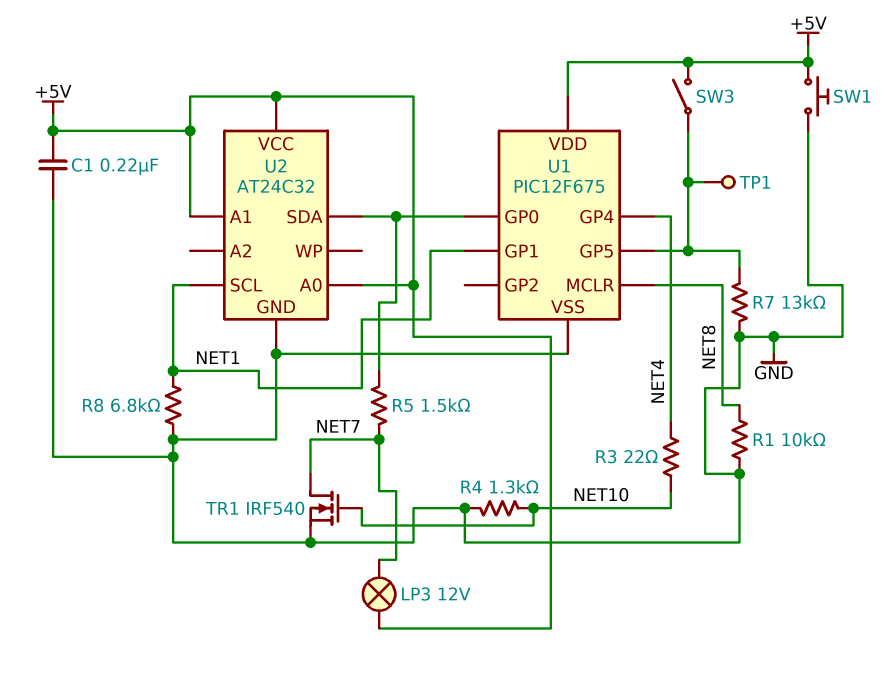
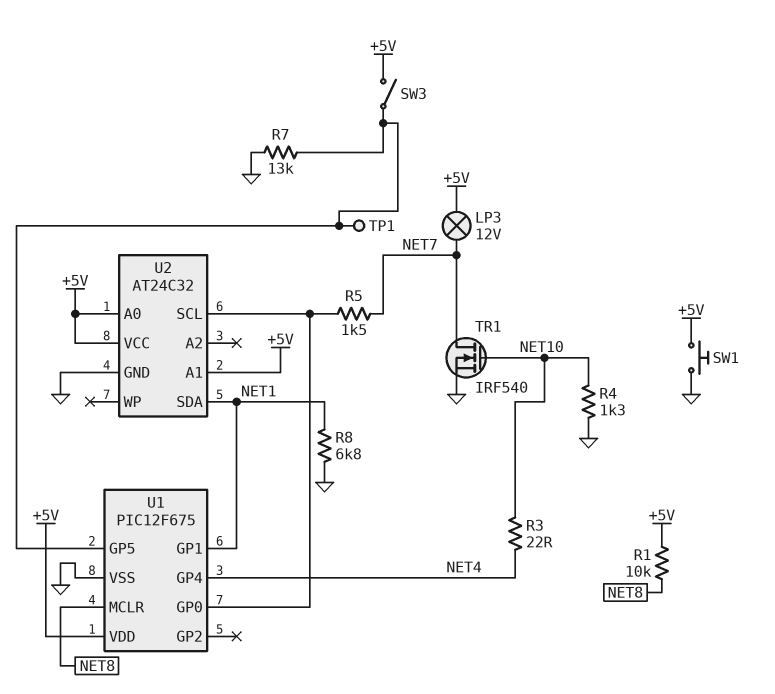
C1: 220nF (+5V, GND) -> none
R1: 10k (GND, NET8) -> 10k (+5V, NET8)
U2 pin SCL: NET1 -> U1/GP0
U2 pin SDA: U1/GP0 -> NET1

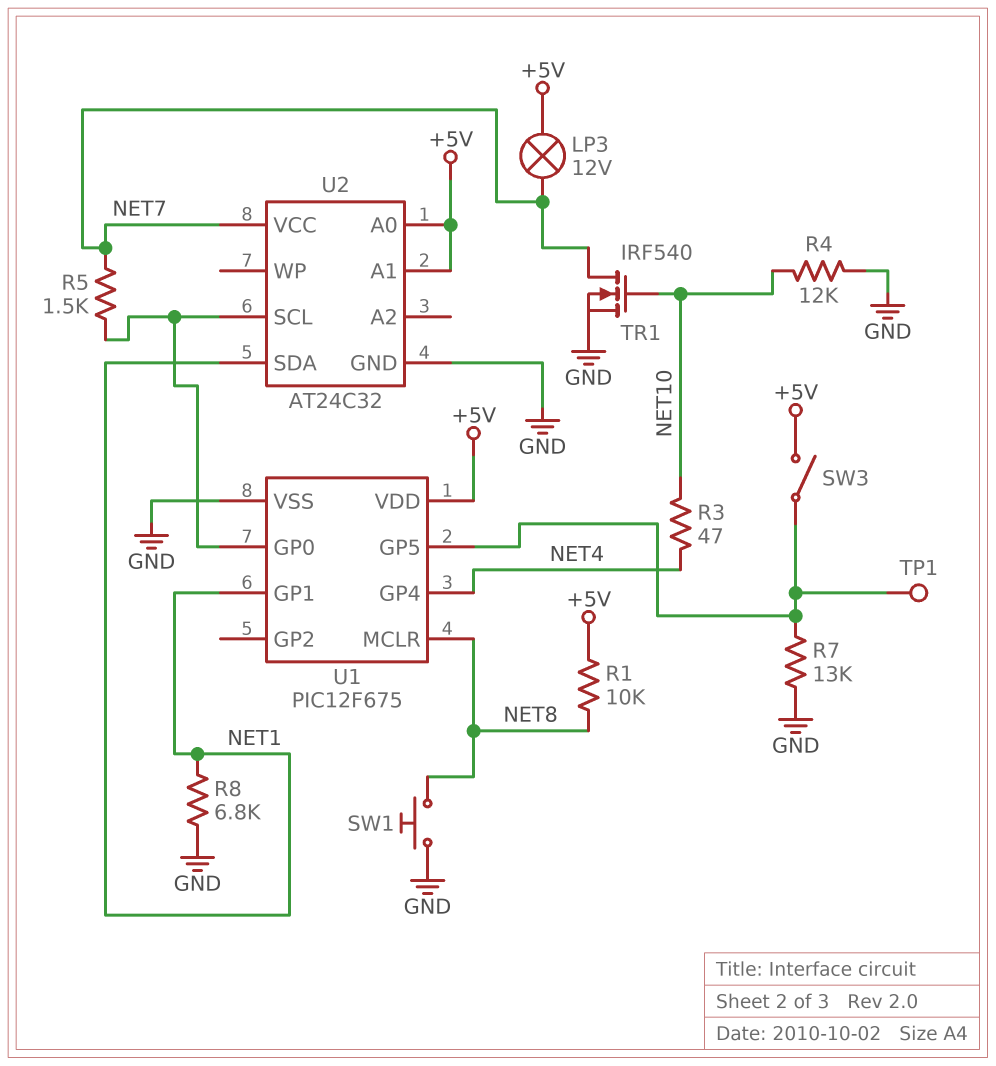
R3: 22 (NET4, NET10) -> 47 (NET4, NET10)
R4: 1.3k (GND, NET10) -> 12k (GND, NET10)
SW1: button (+5V, GND) -> button (GND, NET8)
U2 pin VCC: +5V -> NET7

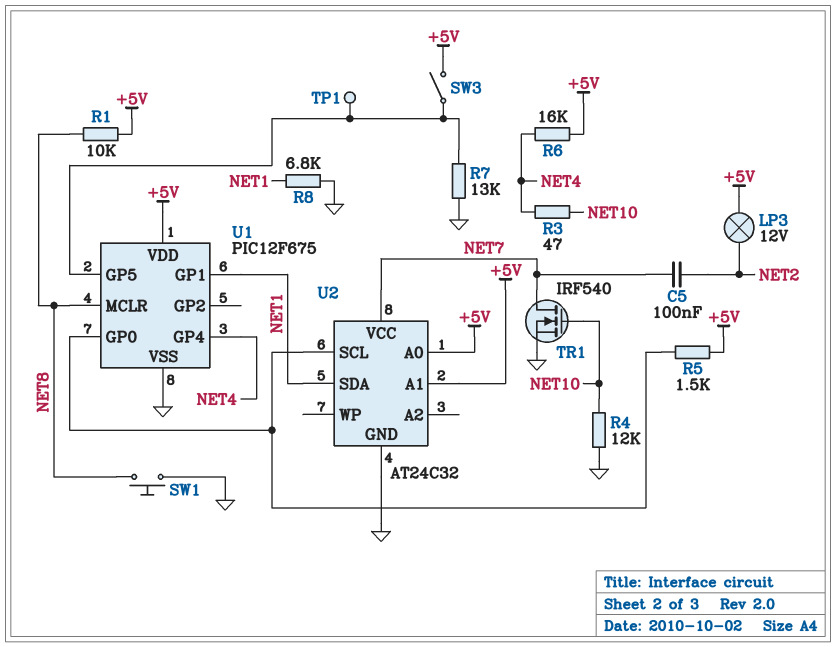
C5: none -> 100nF (NET2, NET7)
LP3: lamp 12V (+5V, NET7) -> lamp 12V (+5V, NET2)
R5: 1.5k (NET7, U1/GP0) -> 1.5k (+5V, U1/GP0)
R6: none -> 16k (+5V, NET4)

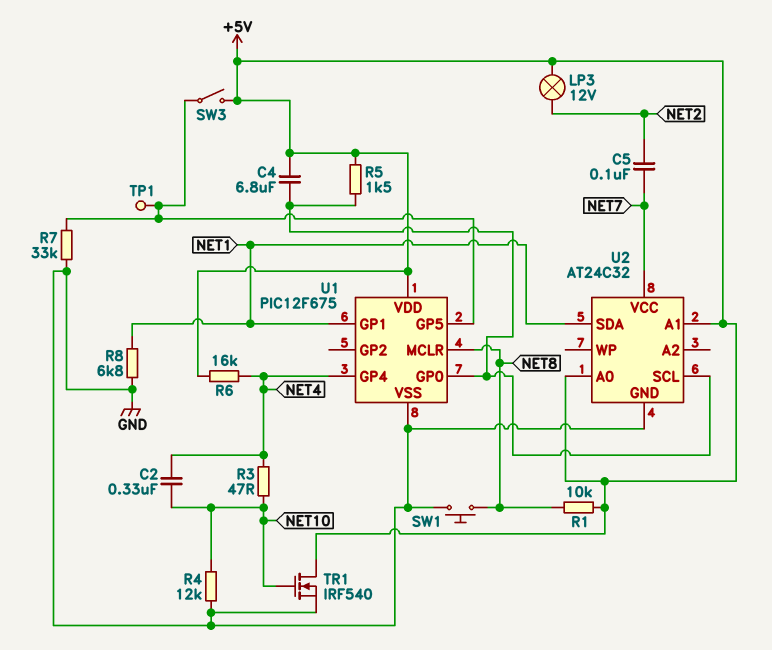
C2: none -> 330nF (NET4, NET10)
C4: none -> 6.8uF (+5V, U1/GP0)
R7: 13k (GND, U1/GP5) -> 33k (GND, U1/GP5)
TR1: NMOS IRF540 (G NET10, D NET7, S GND) -> NMOS IRF540 (G NET10, D +5V, S GND)

